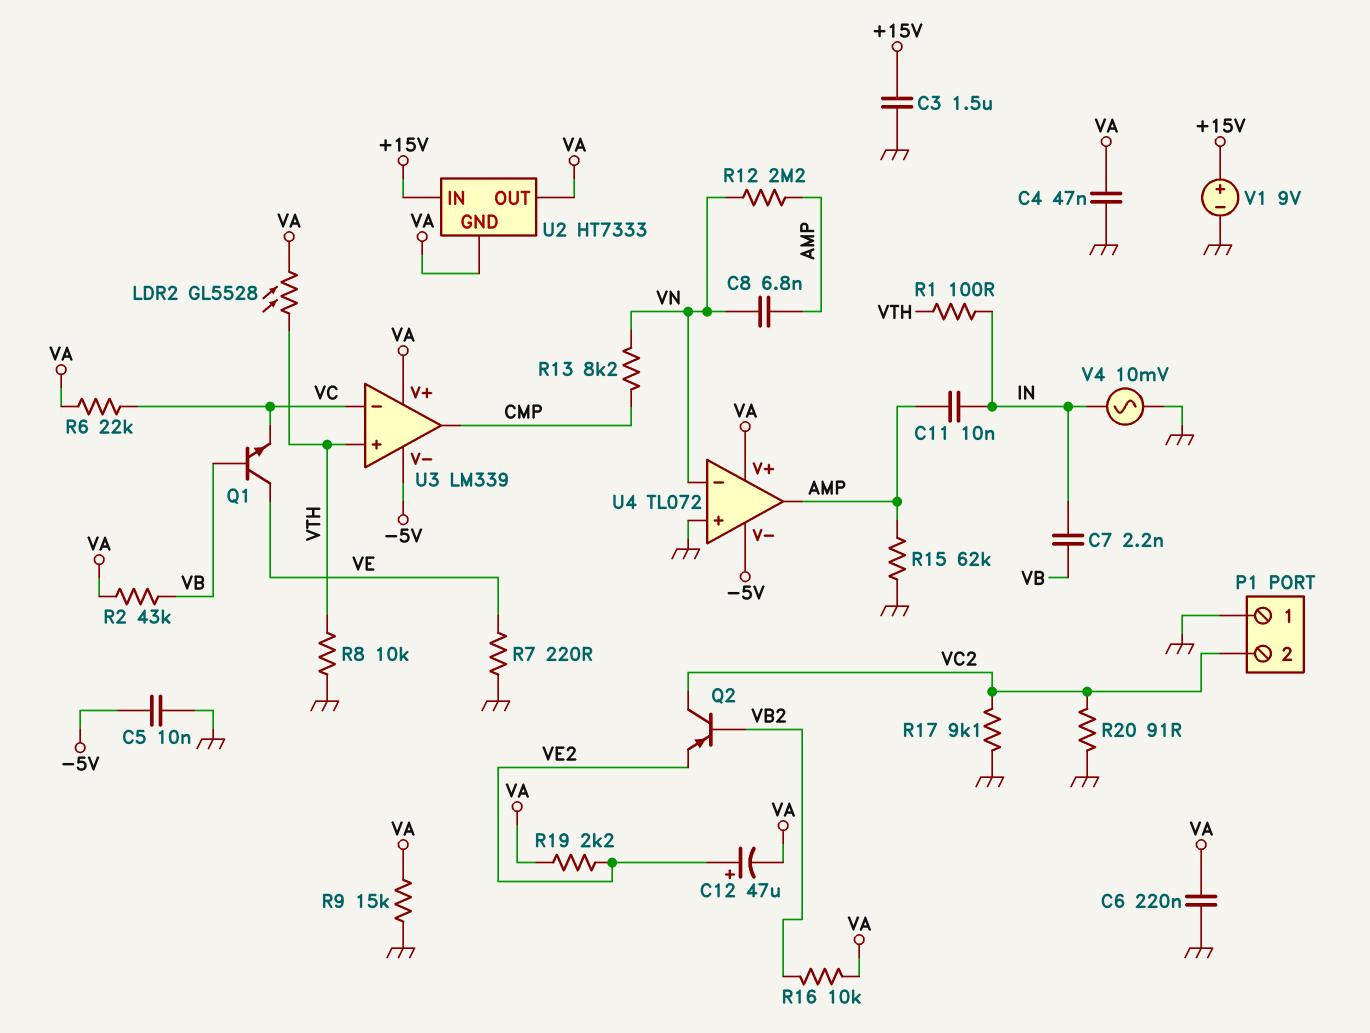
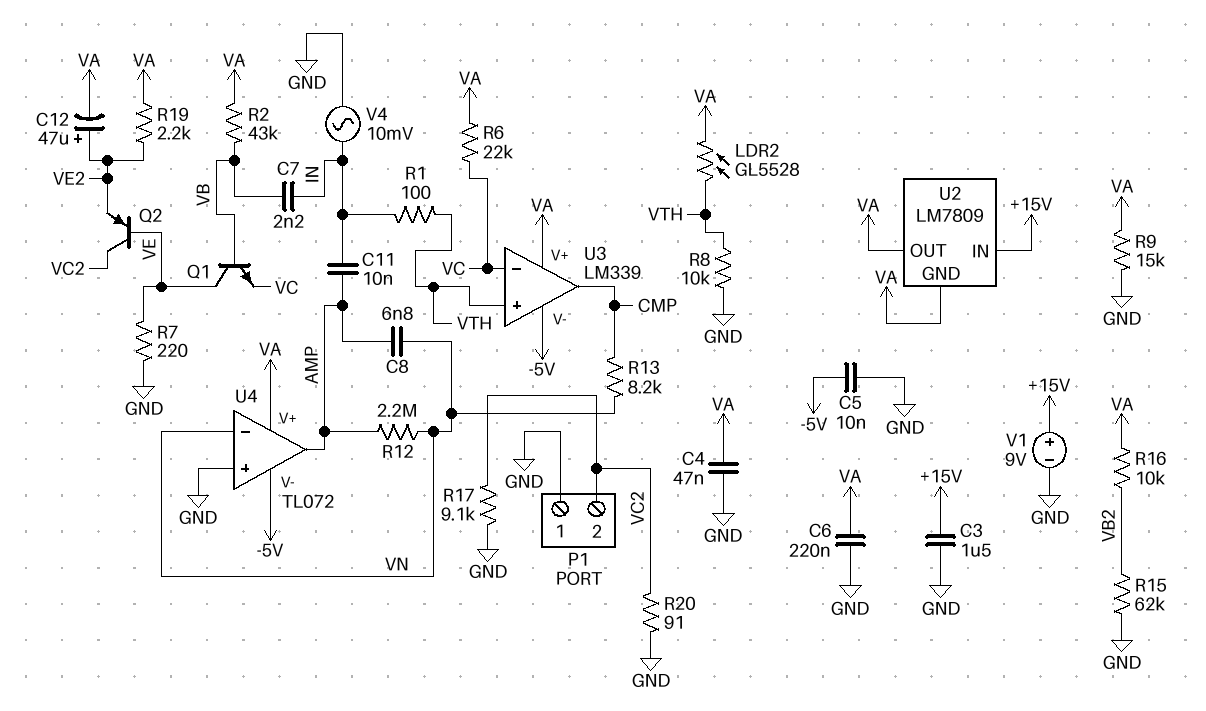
Q2: PNP (B VB2, C VC2, E VE2) -> PNP (B VE, C VC2, E VE2)
R15: 62k (AMP, GND) -> 62k (GND, VB2)
U2: HT7333 -> LM7809

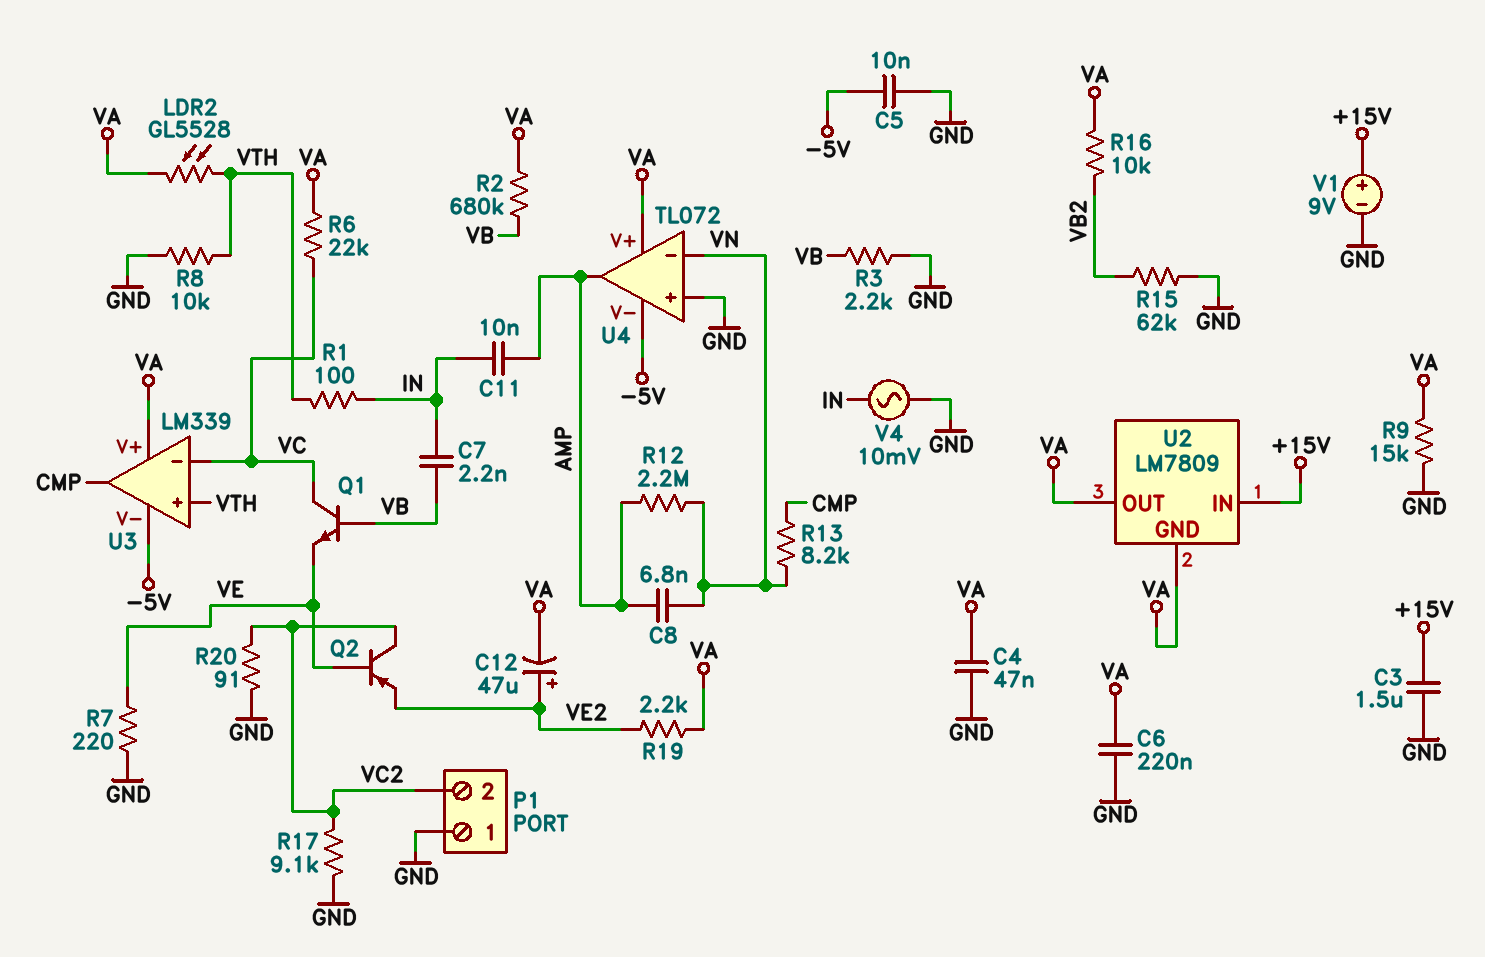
Q1: NPN (B VB, C VE, E VC) -> NPN (B VB, C VC, E VE)
R2: 43k (VA, VB) -> 680k (VA, VB)
R3: none -> 2.2k (GND, VB)

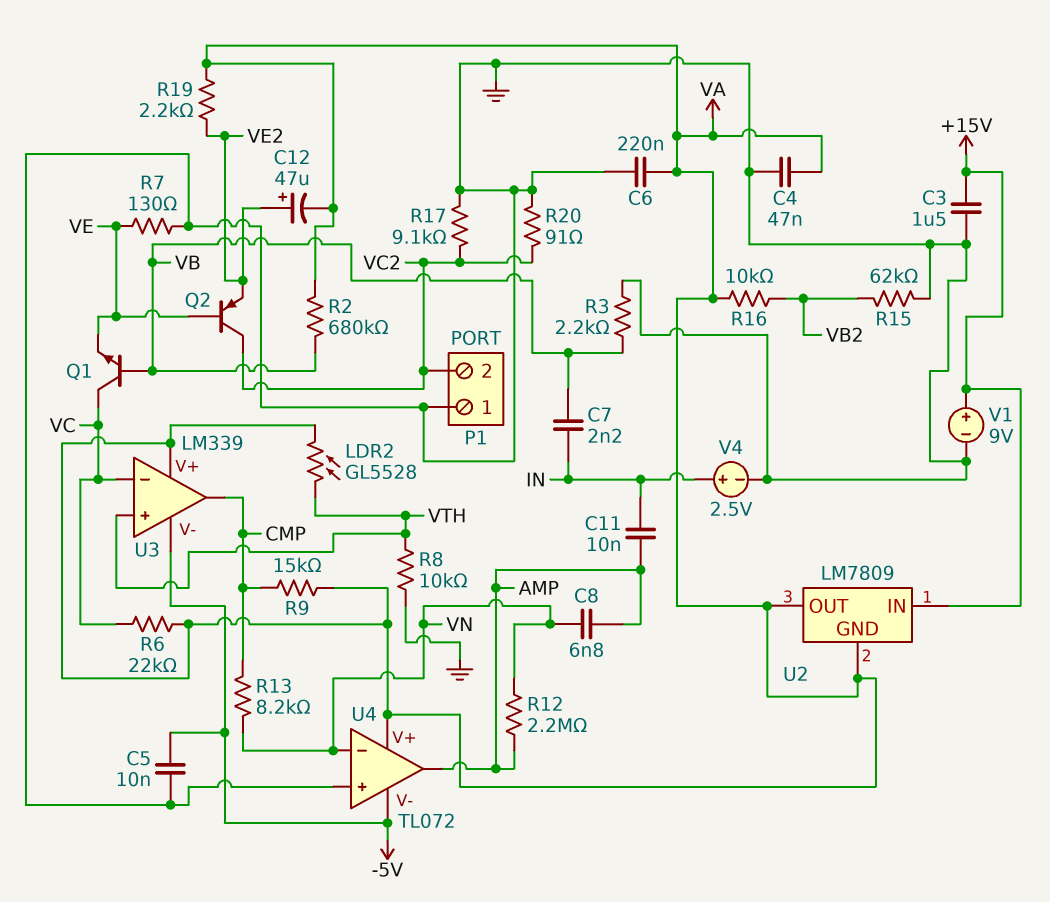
R1: 100 (IN, VTH) -> none
R7: 220 (GND, VE) -> 130 (GND, VE)
R9: 15k (GND, VA) -> 15k (CMP, VA)
V4: AC 10mV (GND, IN) -> 2.5V (plus IN, minus GND)

